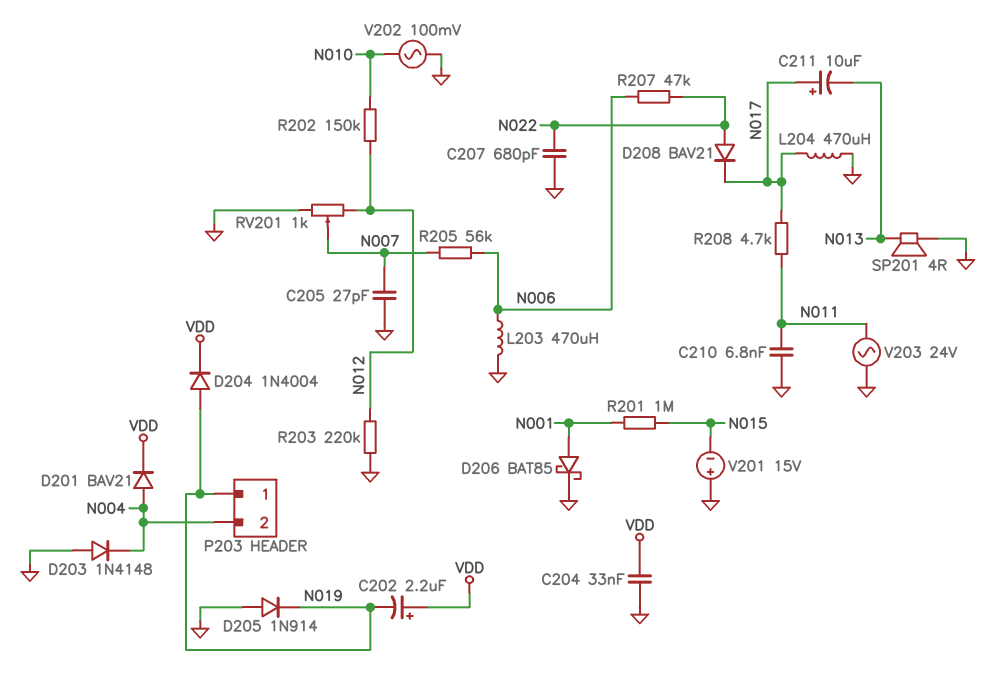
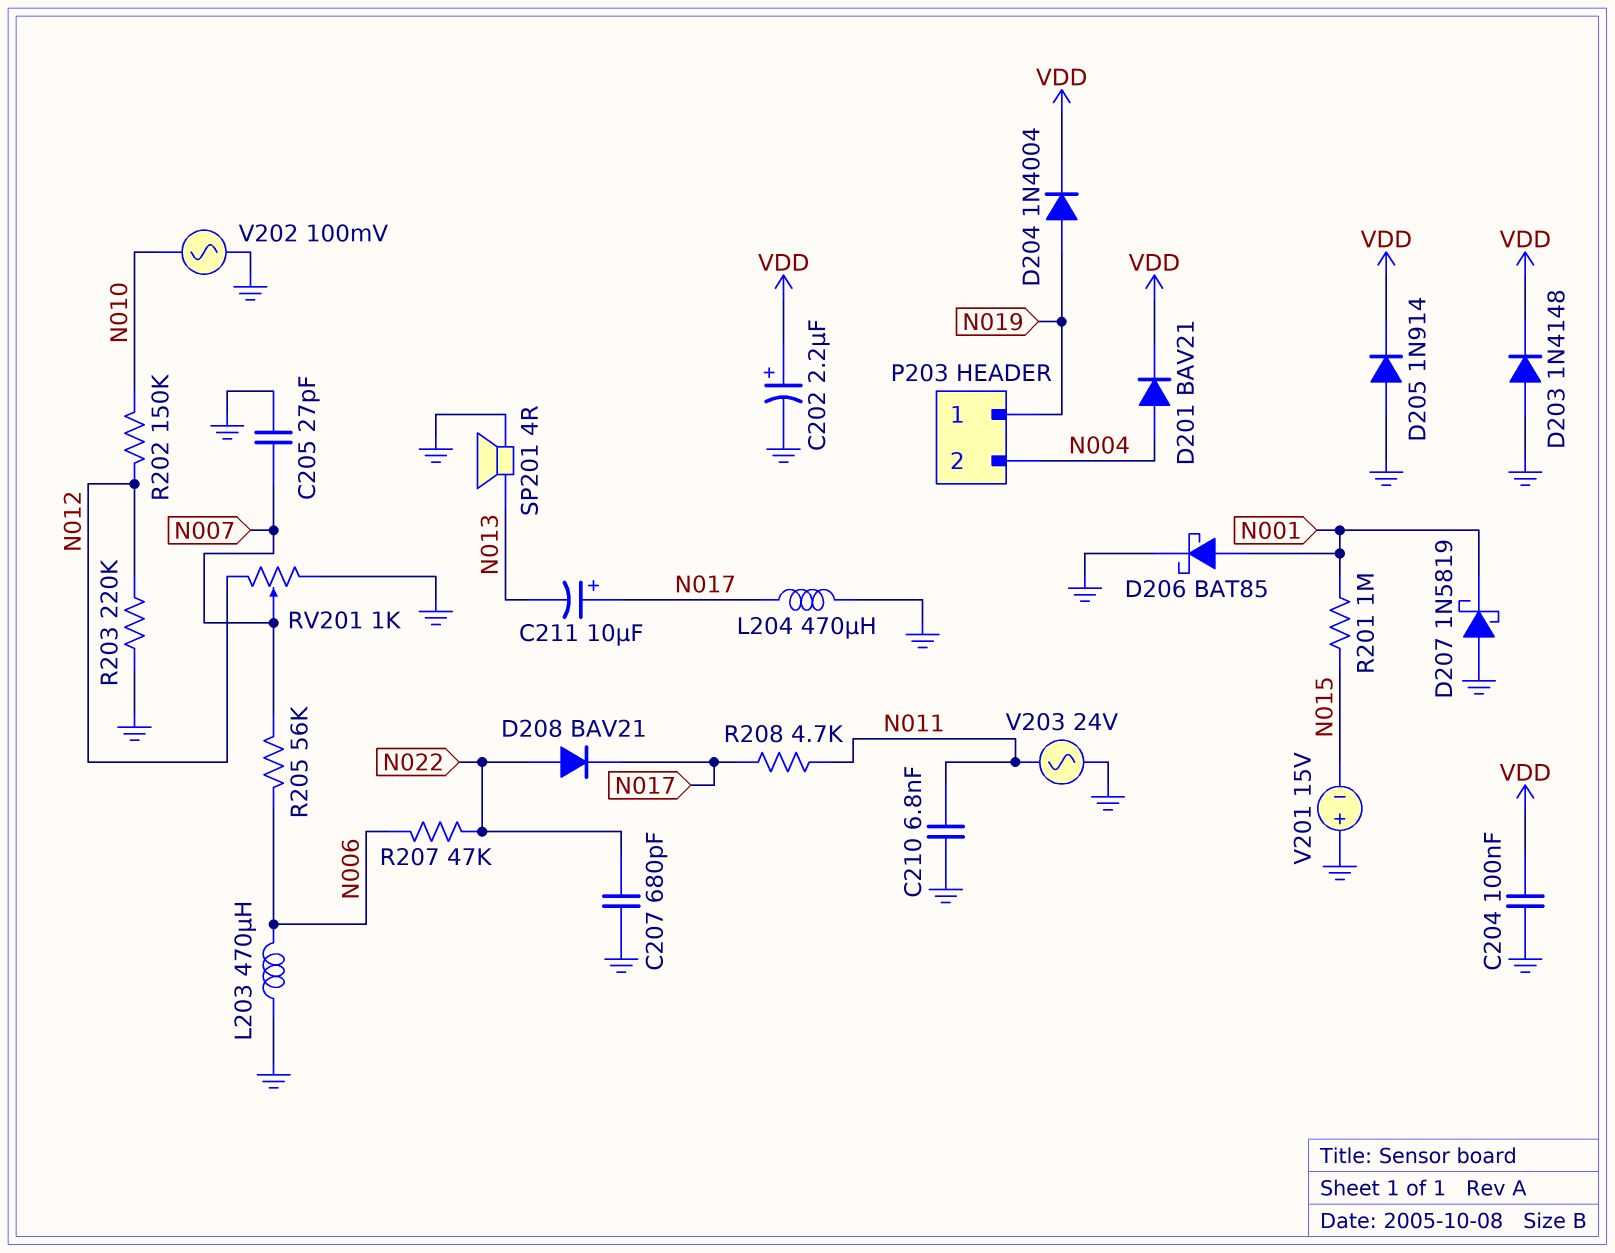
C202: 2.2uF (plus VDD, minus N019) -> 2.2uF (plus VDD, minus GND)
C204: 33nF (GND, VDD) -> 100nF (GND, VDD)
D203: diode 1N4148 (A GND, K N004) -> diode 1N4148 (A GND, K VDD)
D205: diode 1N914 (A GND, K N019) -> diode 1N914 (A GND, K VDD)
D207: none -> schottky 1N5819 (A GND, K N001)

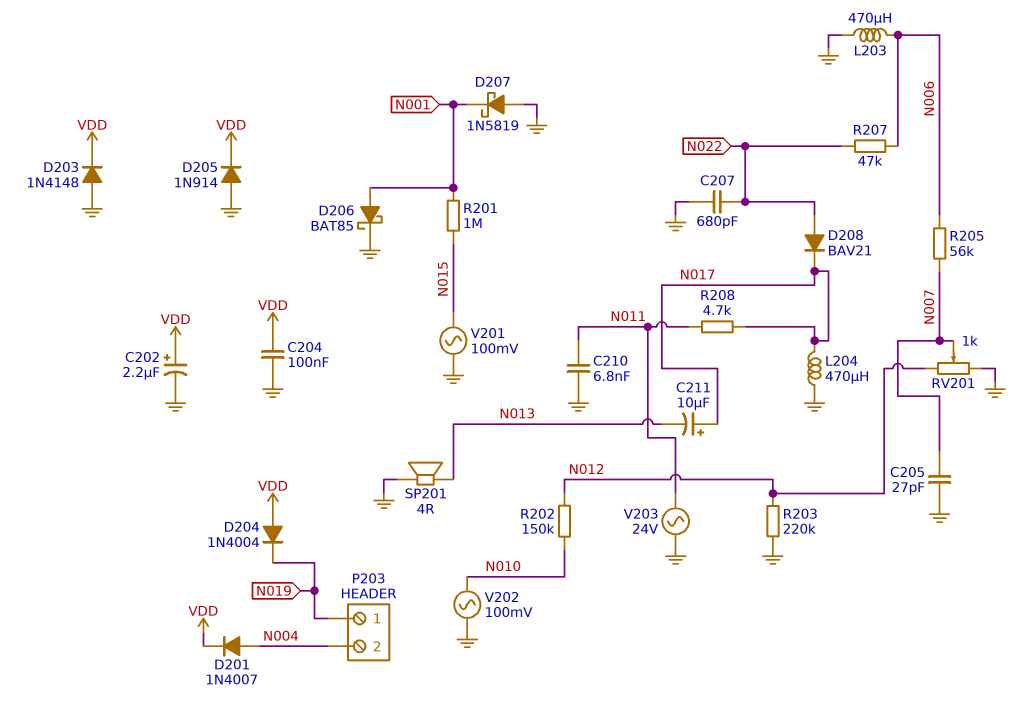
D201: diode BAV21 (A N004, K VDD) -> diode 1N4007 (A N004, K VDD)
D204: diode 1N4004 (A N019, K VDD) -> diode 1N4004 (A VDD, K N019)
V201: 15V (plus GND, minus N015) -> AC 100mV (GND, N015)

